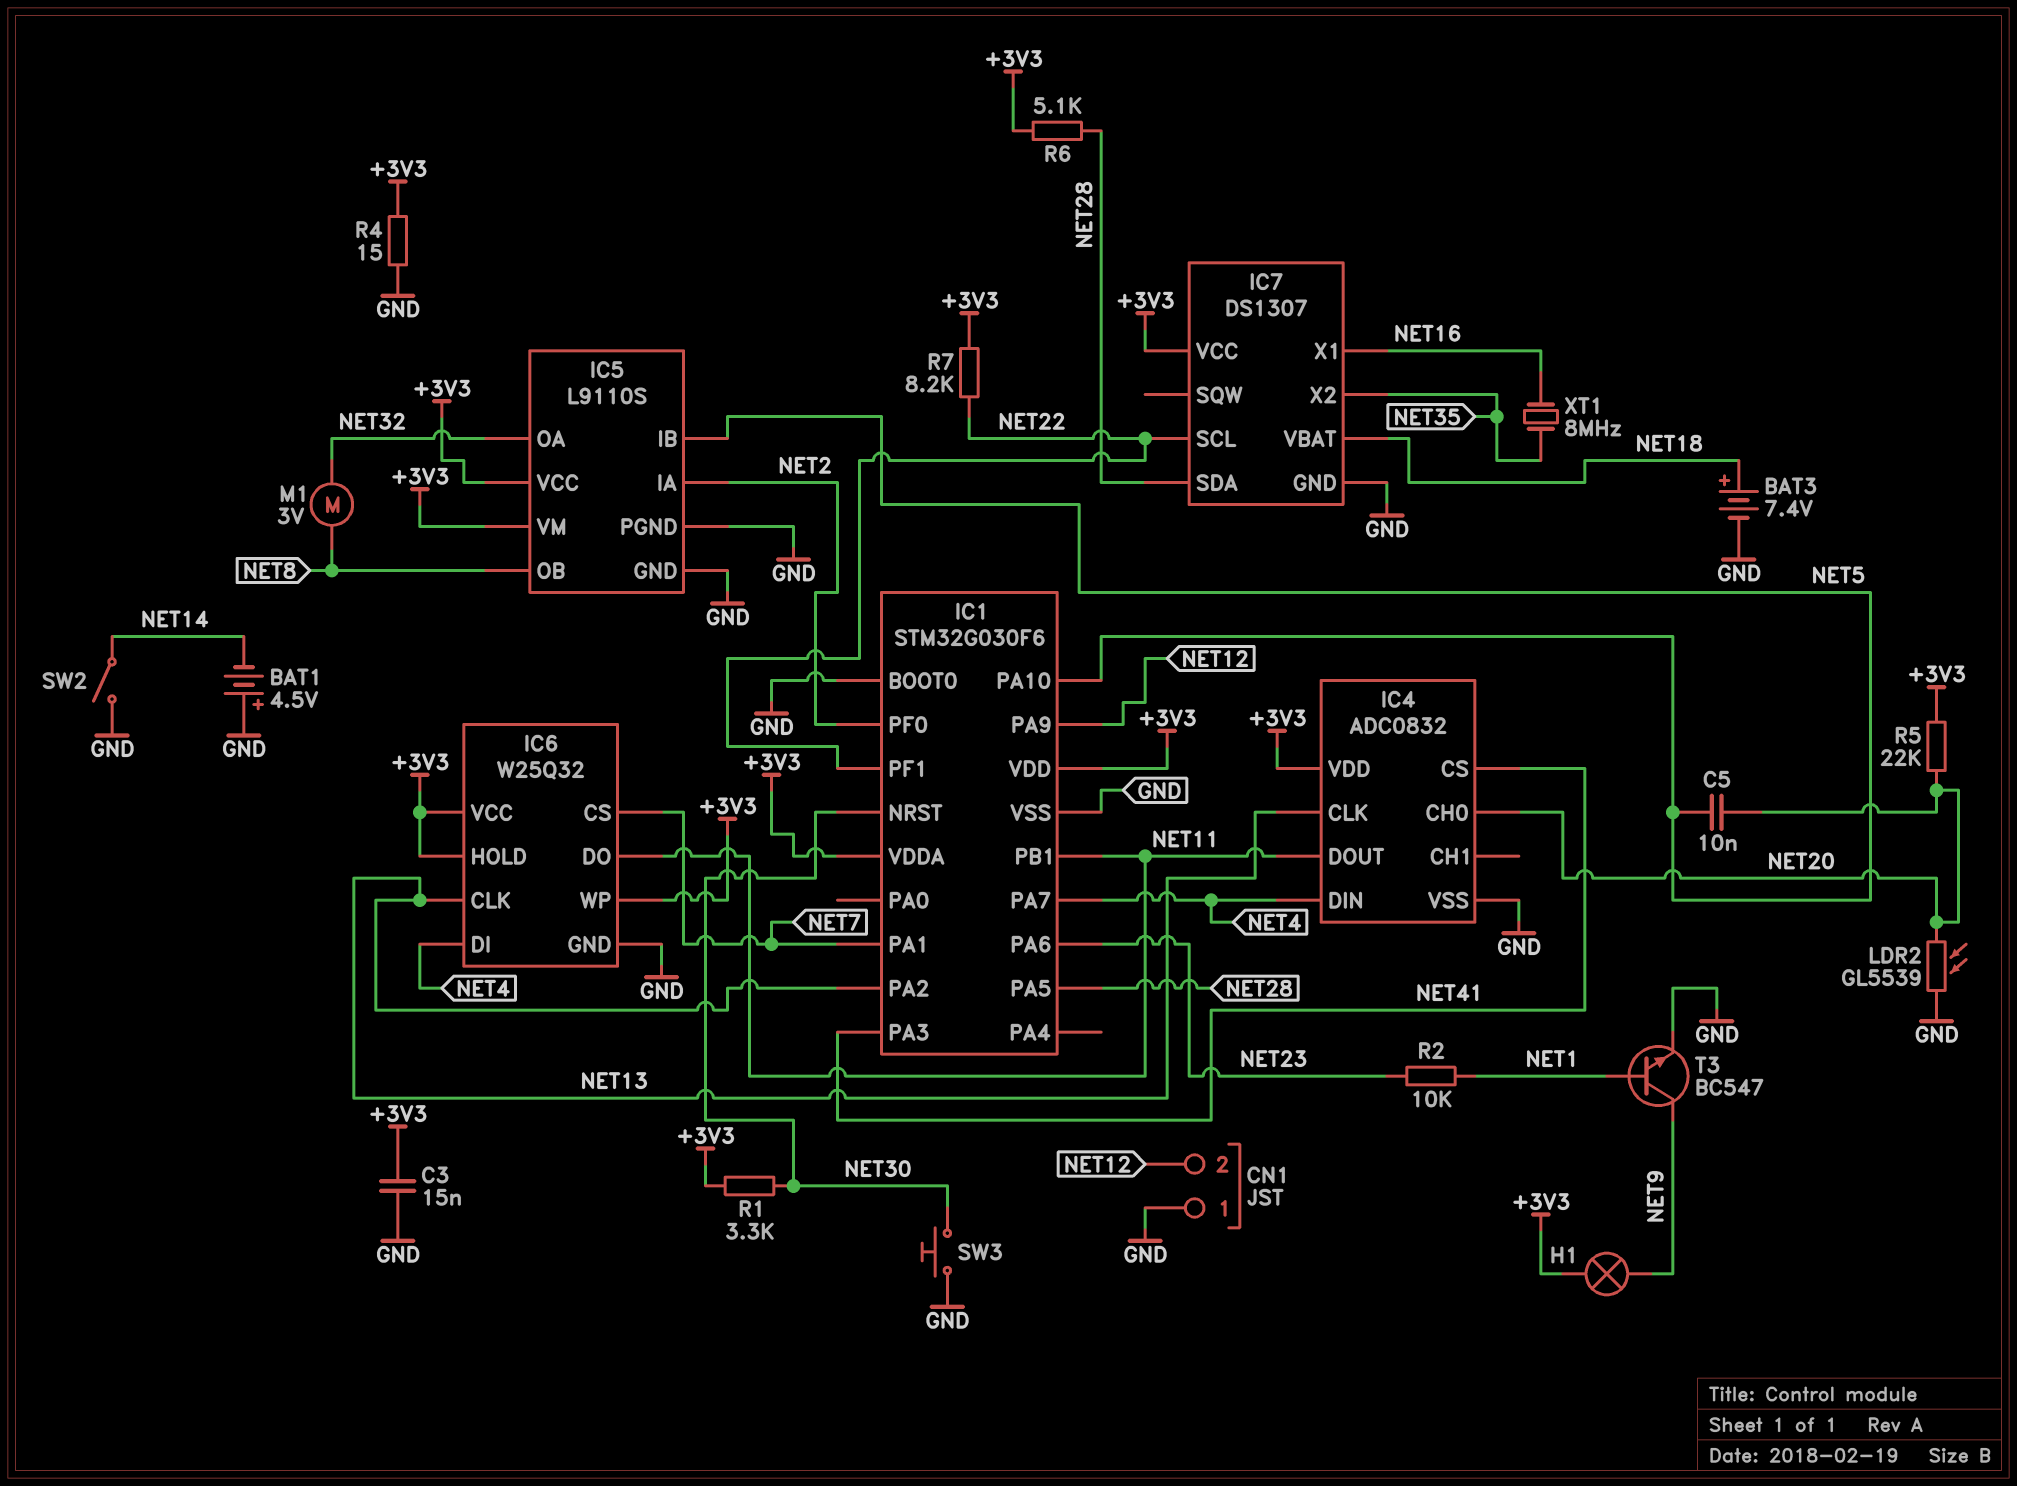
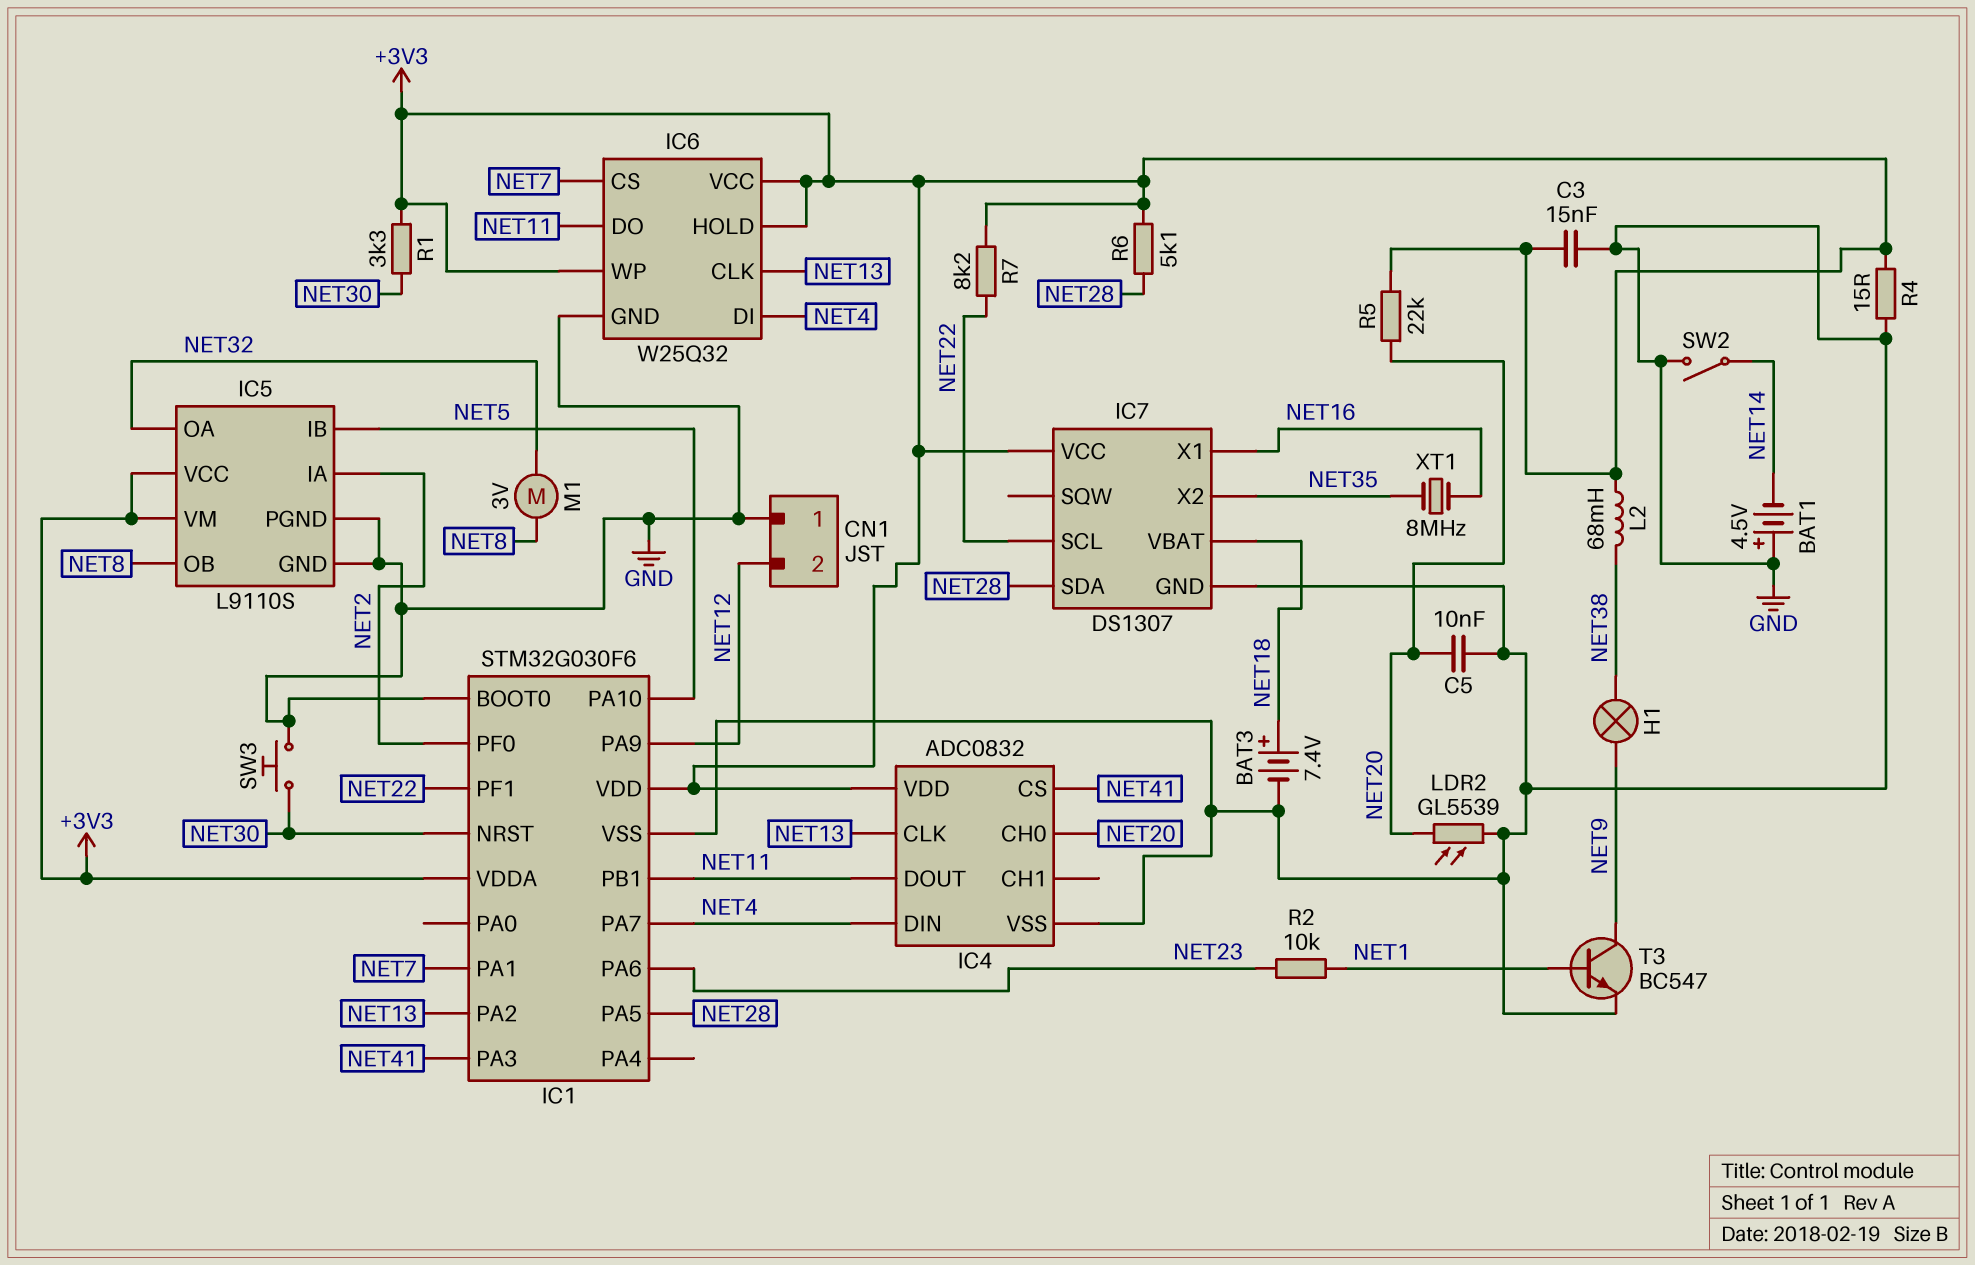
C5: 10nF (NET5, NET20) -> 10nF (GND, NET20)
H1: lamp (+3V3, NET9) -> lamp (NET9, NET38)
L2: none -> 68mH (+3V3, NET38)

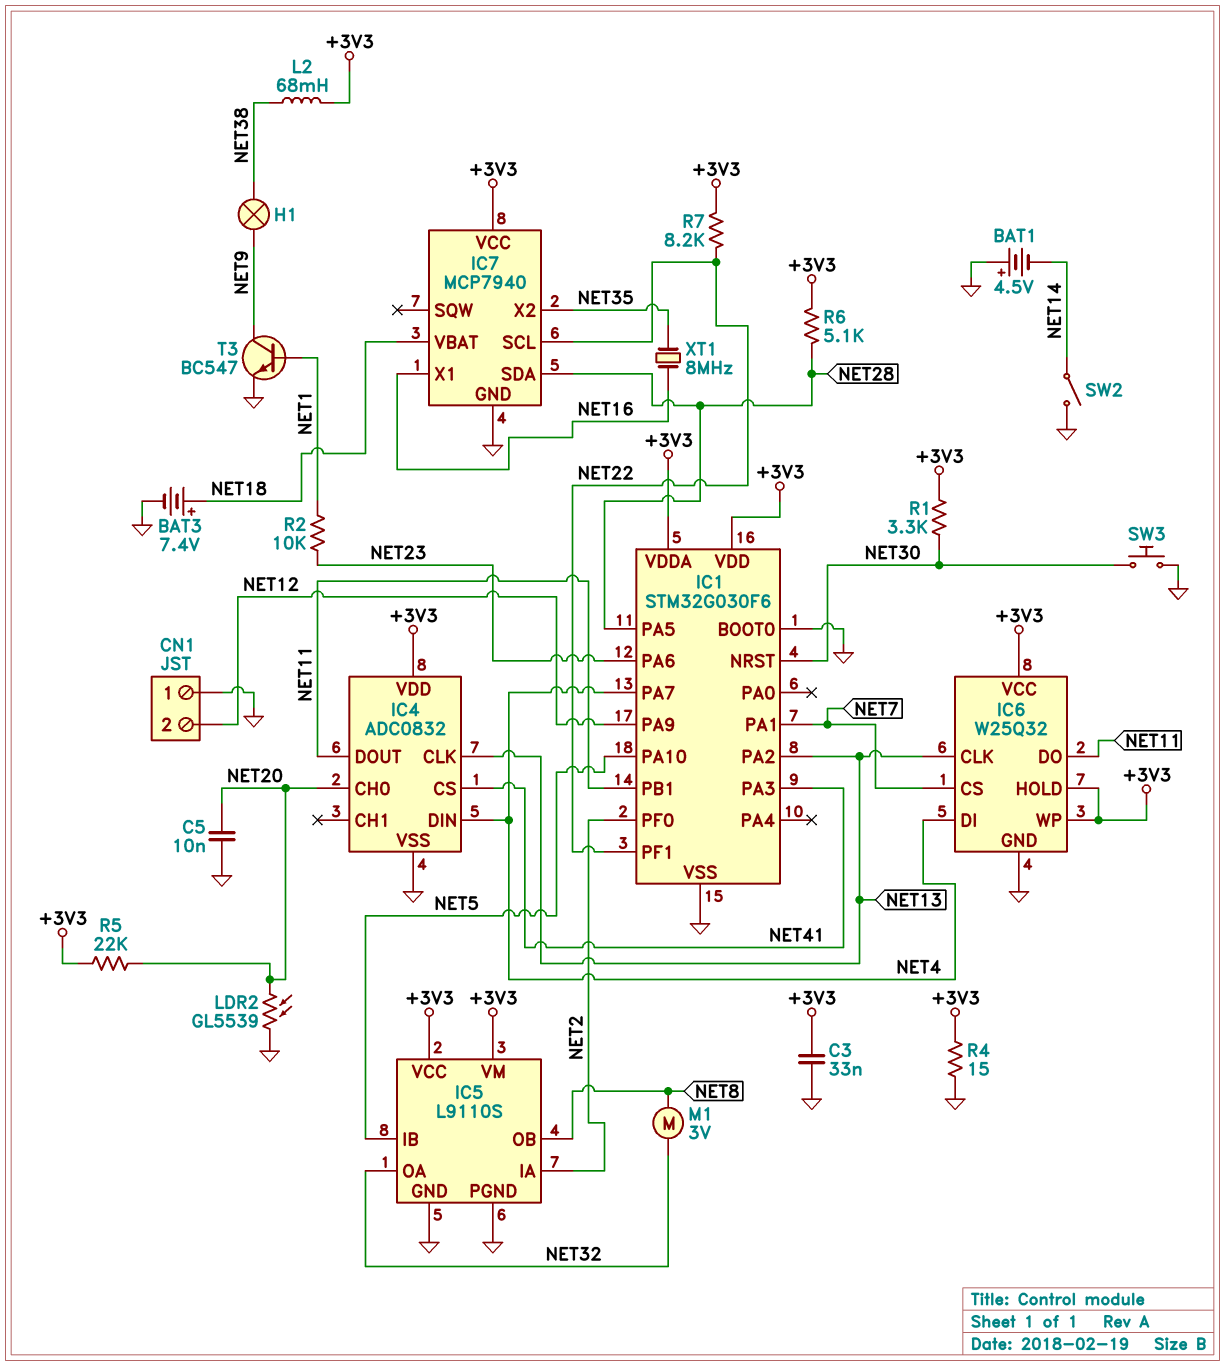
C3: 15nF (+3V3, GND) -> 33nF (+3V3, GND)
IC7: DS1307 -> MCP7940

